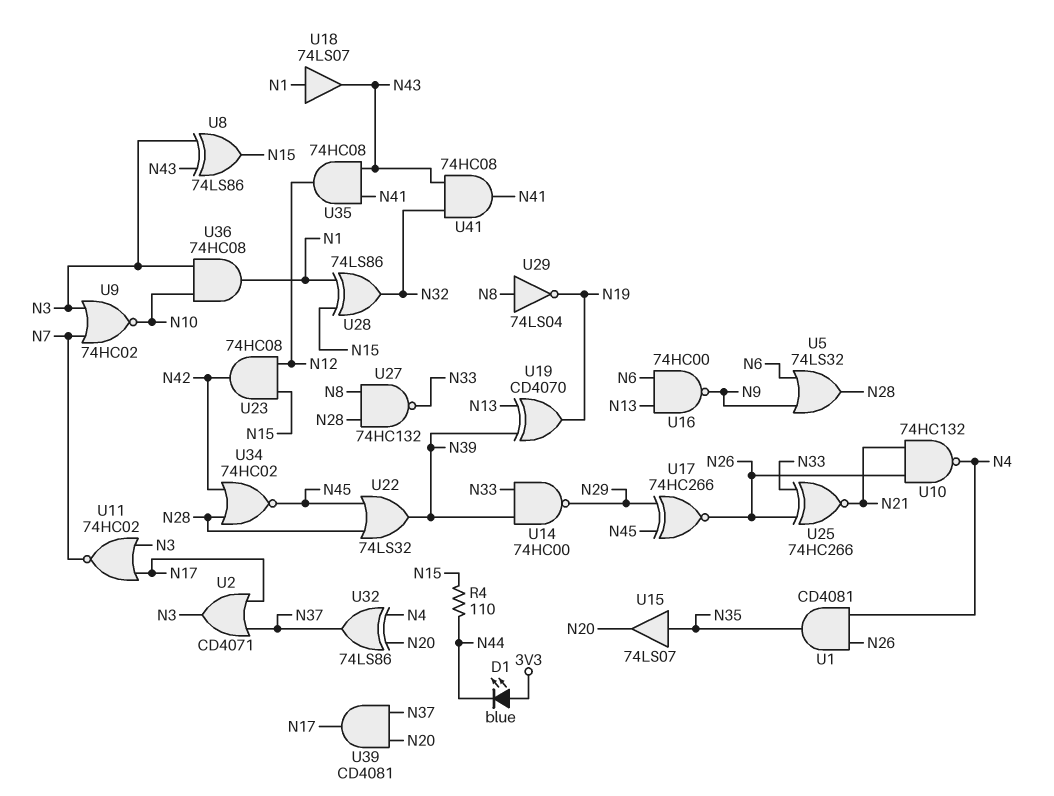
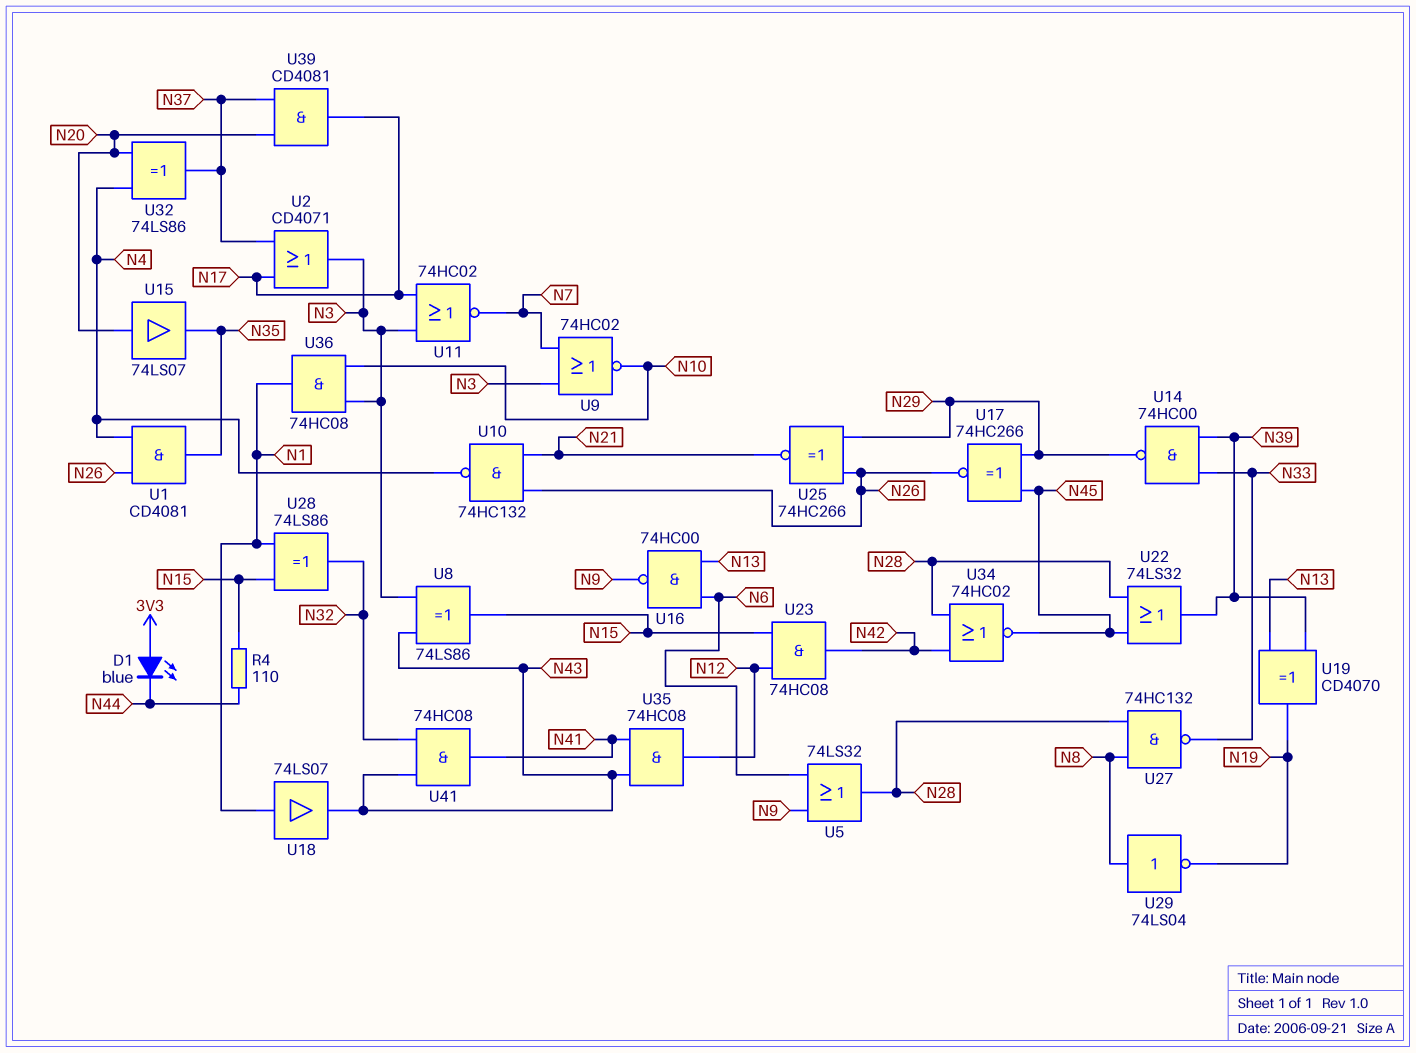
U15: buffer 74LS07 (in N35, out N20) -> buffer 74LS07 (in N20, out N35)
U25: XNOR 74HC266 (in N26, in N33, out N21) -> XNOR 74HC266 (in N26, in N29, out N21)

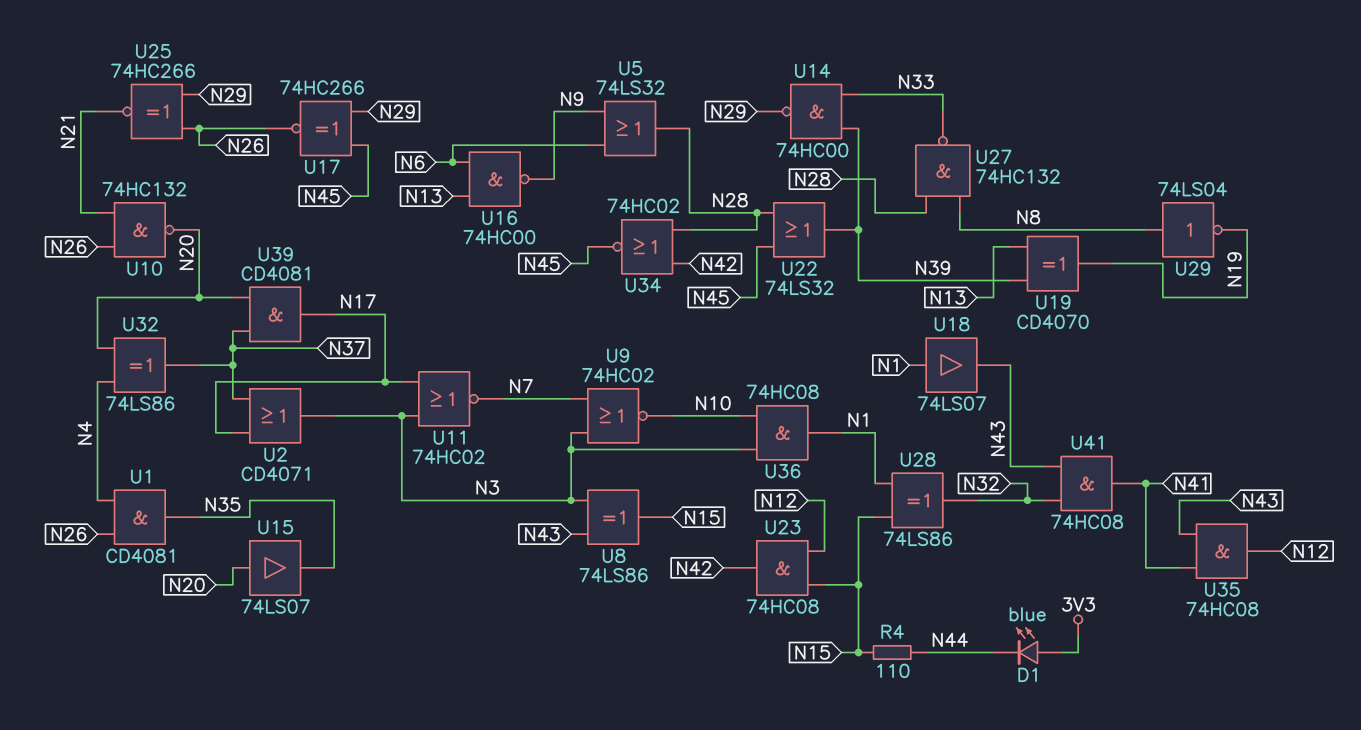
U10: NAND 74HC132 (in N21, in N26, out N4) -> NAND 74HC132 (in N21, in N26, out N20)

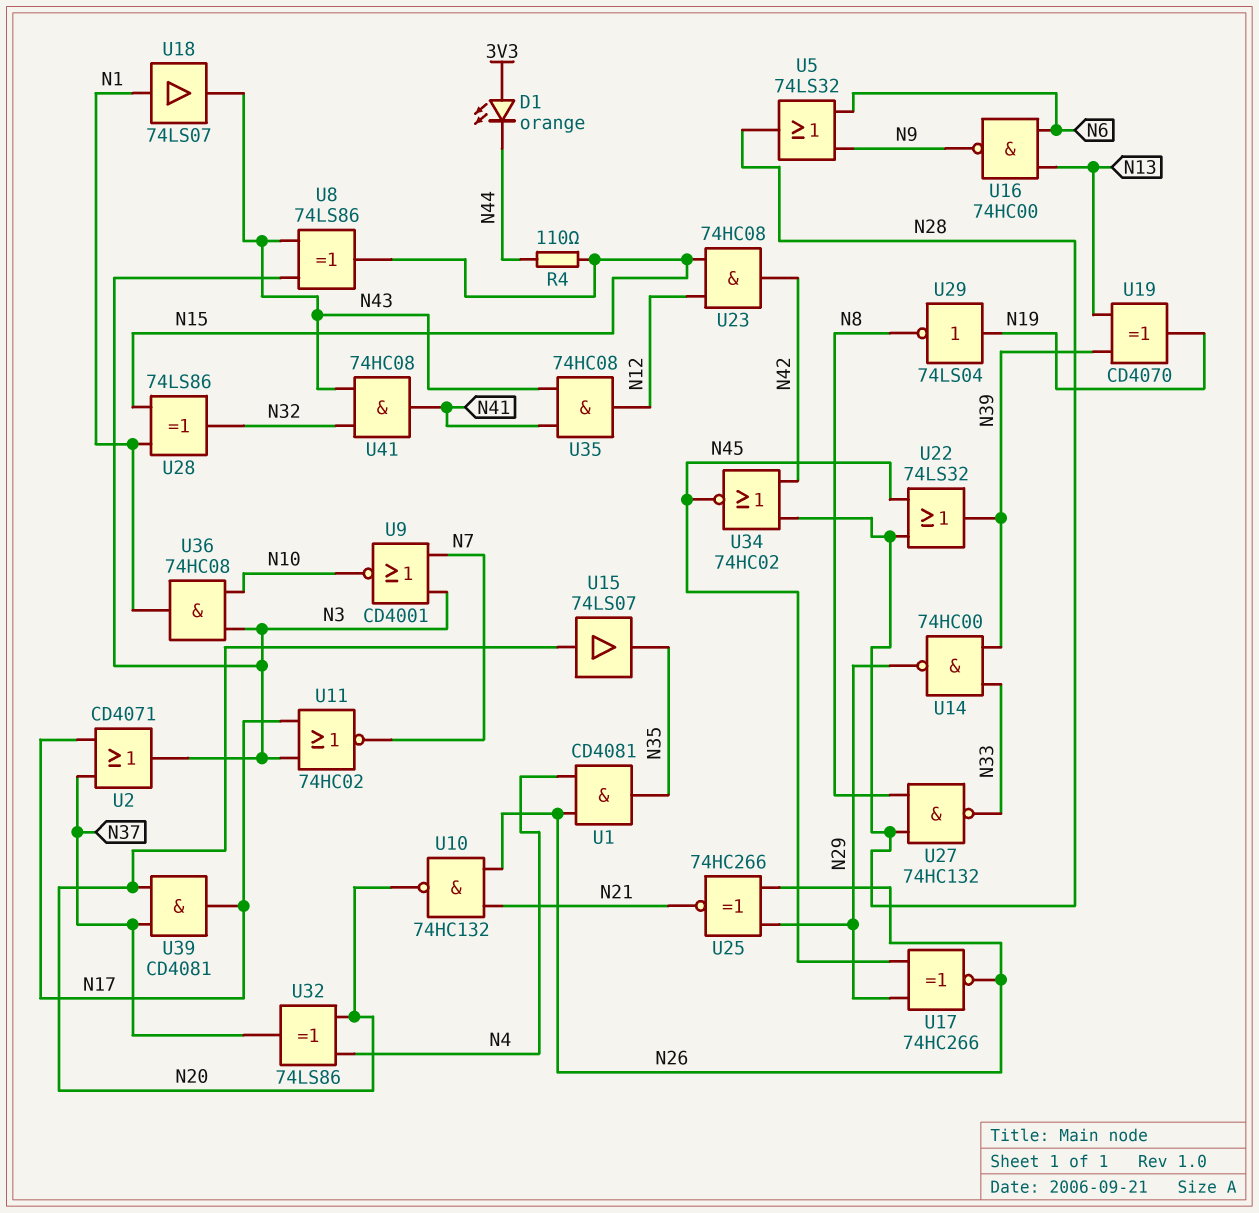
D1: LED blue (A 3V3, K N44) -> LED orange (A 3V3, K N44)
U9: NOR 74HC02 (in N3, in N7, out N10) -> NOR CD4001 (in N3, in N7, out N10)
U29: NOT 74LS04 (in N8, out N19) -> NOT 74LS04 (in N19, out N8)

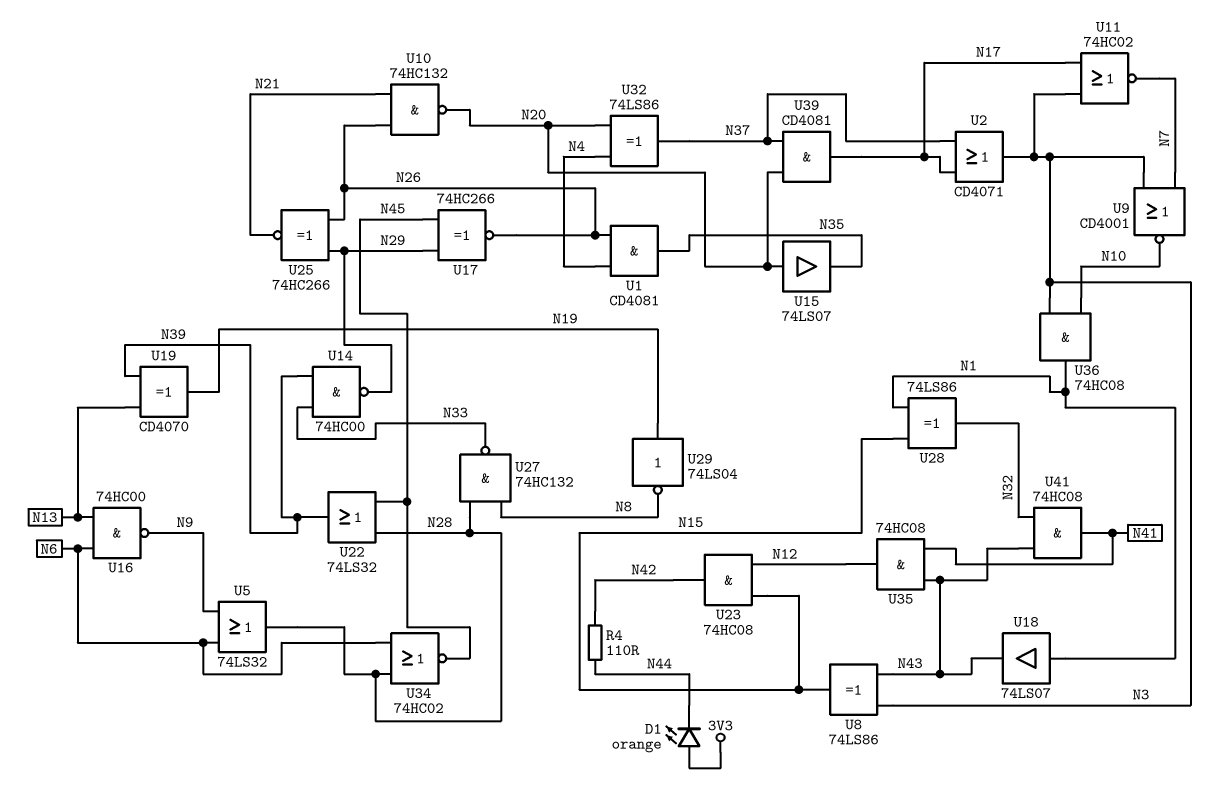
R4: 110 (N15, N44) -> 110 (N42, N44)
U34: NOR 74HC02 (in N28, in N42, out N45) -> NOR 74HC02 (in N6, in N28, out N45)

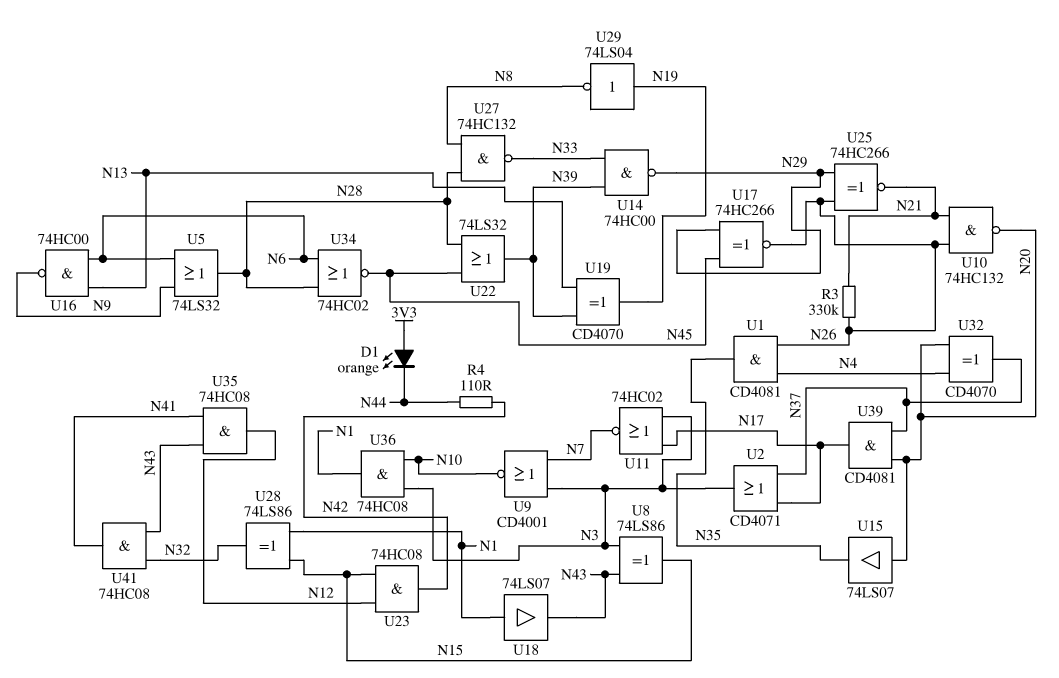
R3: none -> 330k (N21, N26)
U32: XOR 74LS86 (in N4, in N20, out N37) -> XOR CD4070 (in N4, in N20, out N37)

